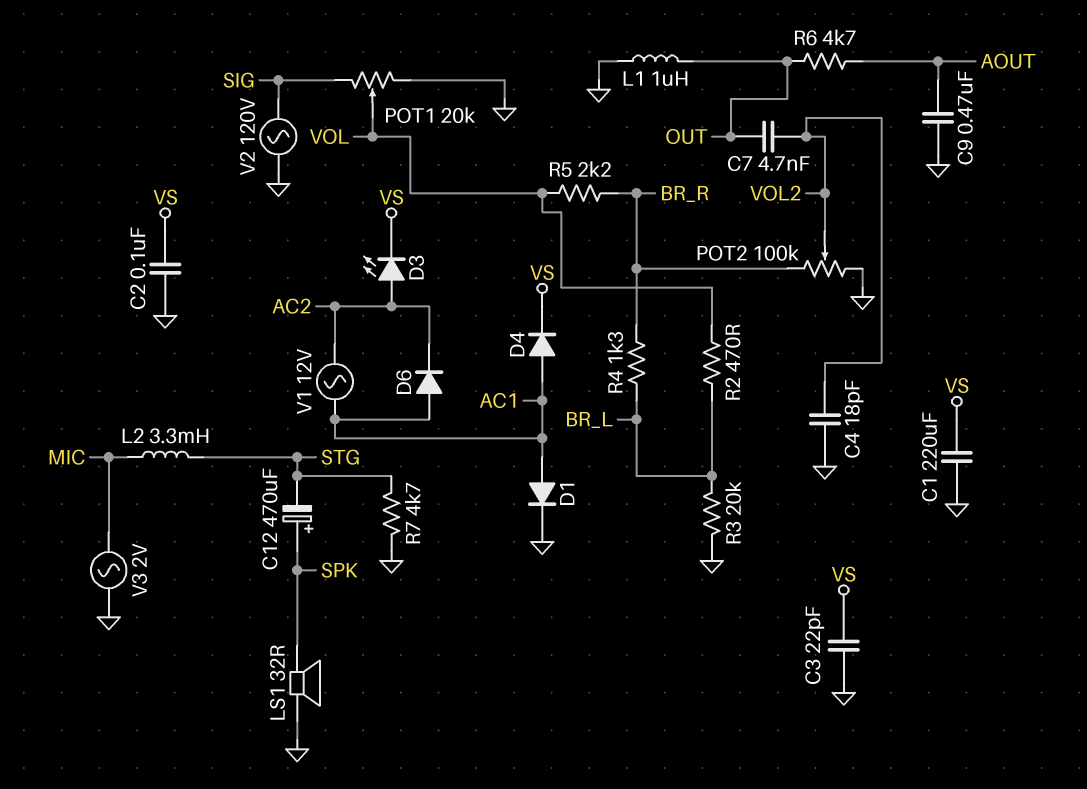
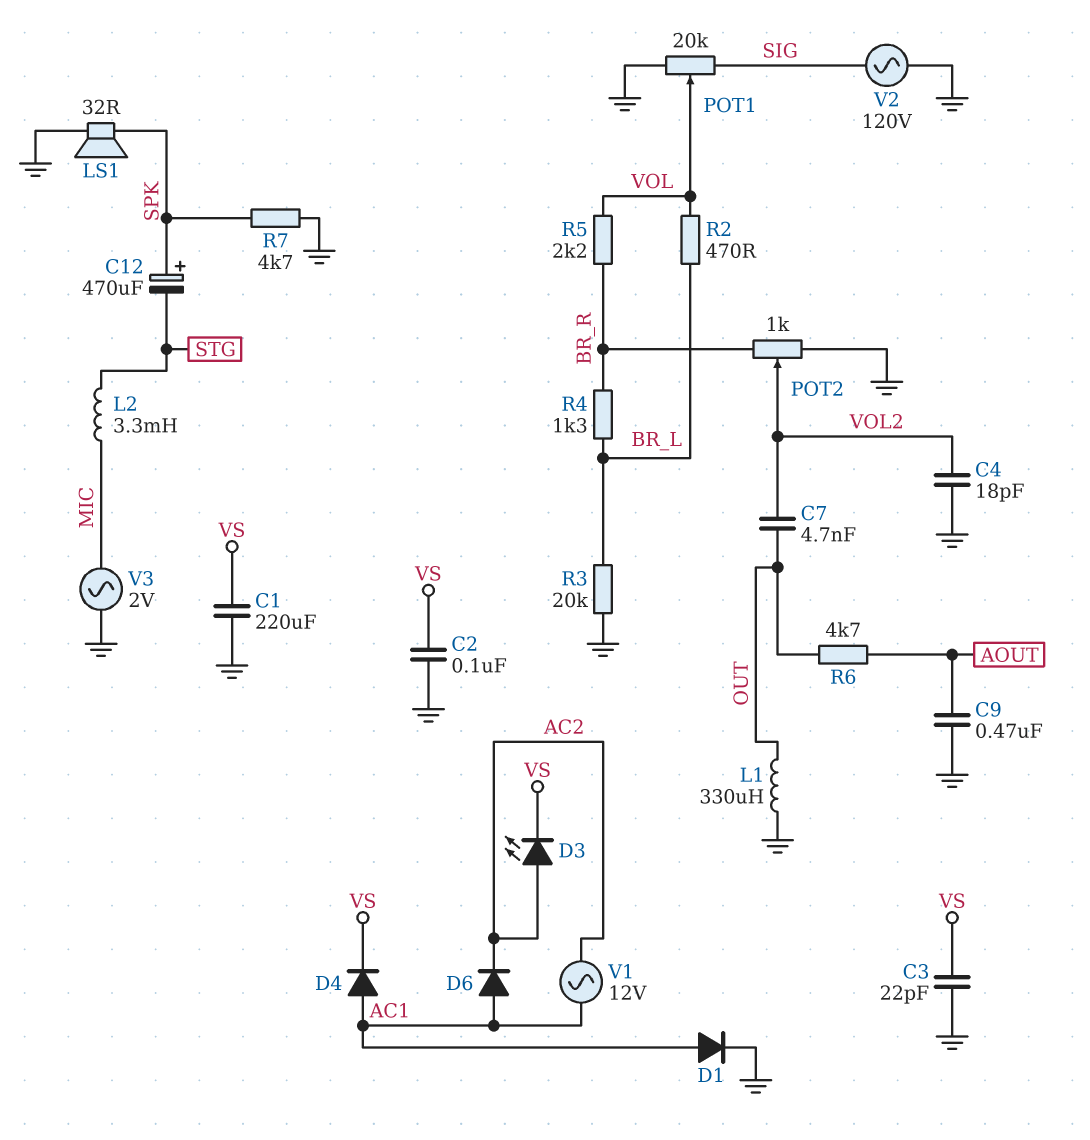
L1: 1uH (GND, OUT) -> 330uH (GND, OUT)
POT2: 100k (BR_R, GND, wiper VOL2) -> 1k (BR_R, GND, wiper VOL2)
R7: 4.7k (GND, STG) -> 4.7k (GND, SPK)

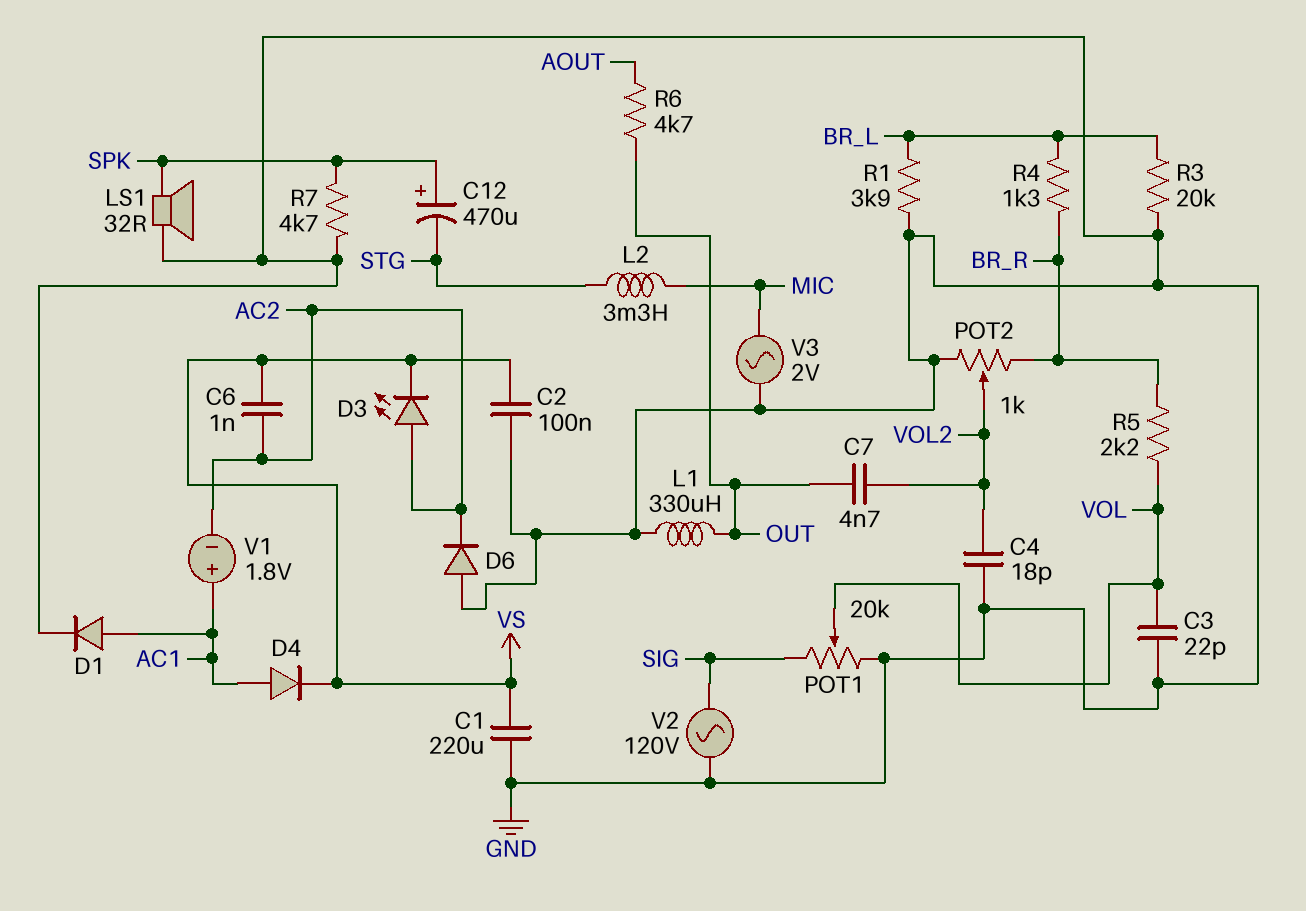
C3: 22pF (GND, VS) -> 22pF (GND, VOL)
C6: none -> 1nF (AC2, VS)
C9: 470nF (AOUT, GND) -> none
D6: diode (A AC1, K AC2) -> diode (A GND, K AC2)
R1: none -> 3.9k (BR_L, GND)
R2: 470 (BR_L, VOL) -> none
V1: AC 12V (AC1, AC2) -> 1.8V (plus AC1, minus AC2)

